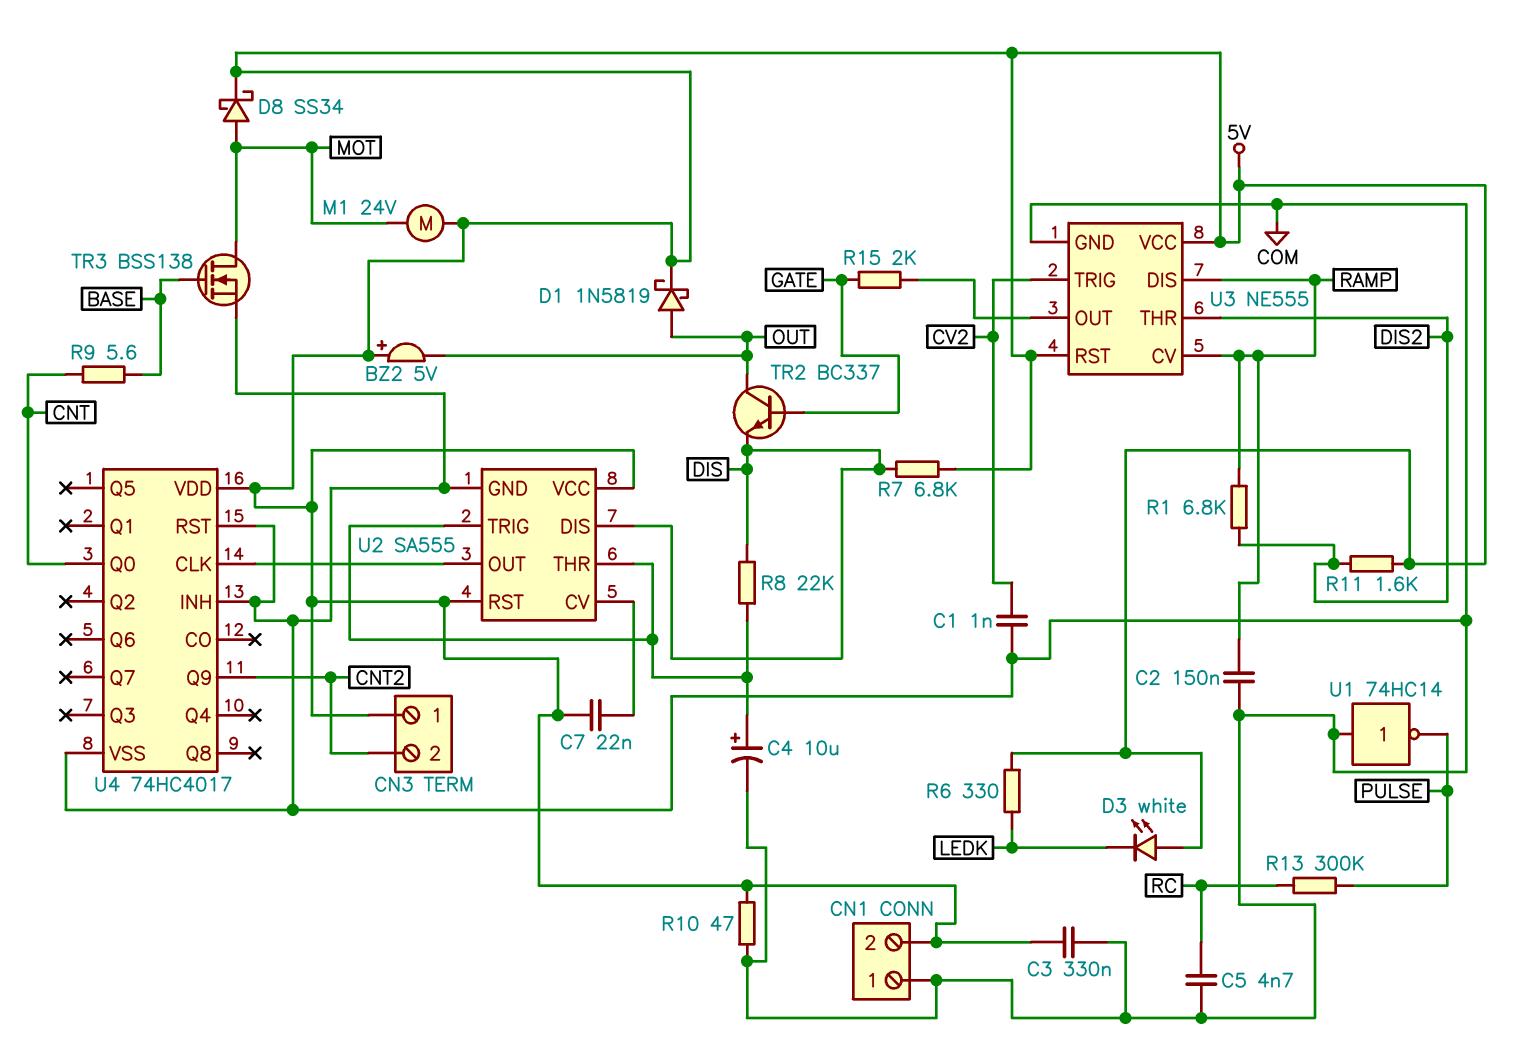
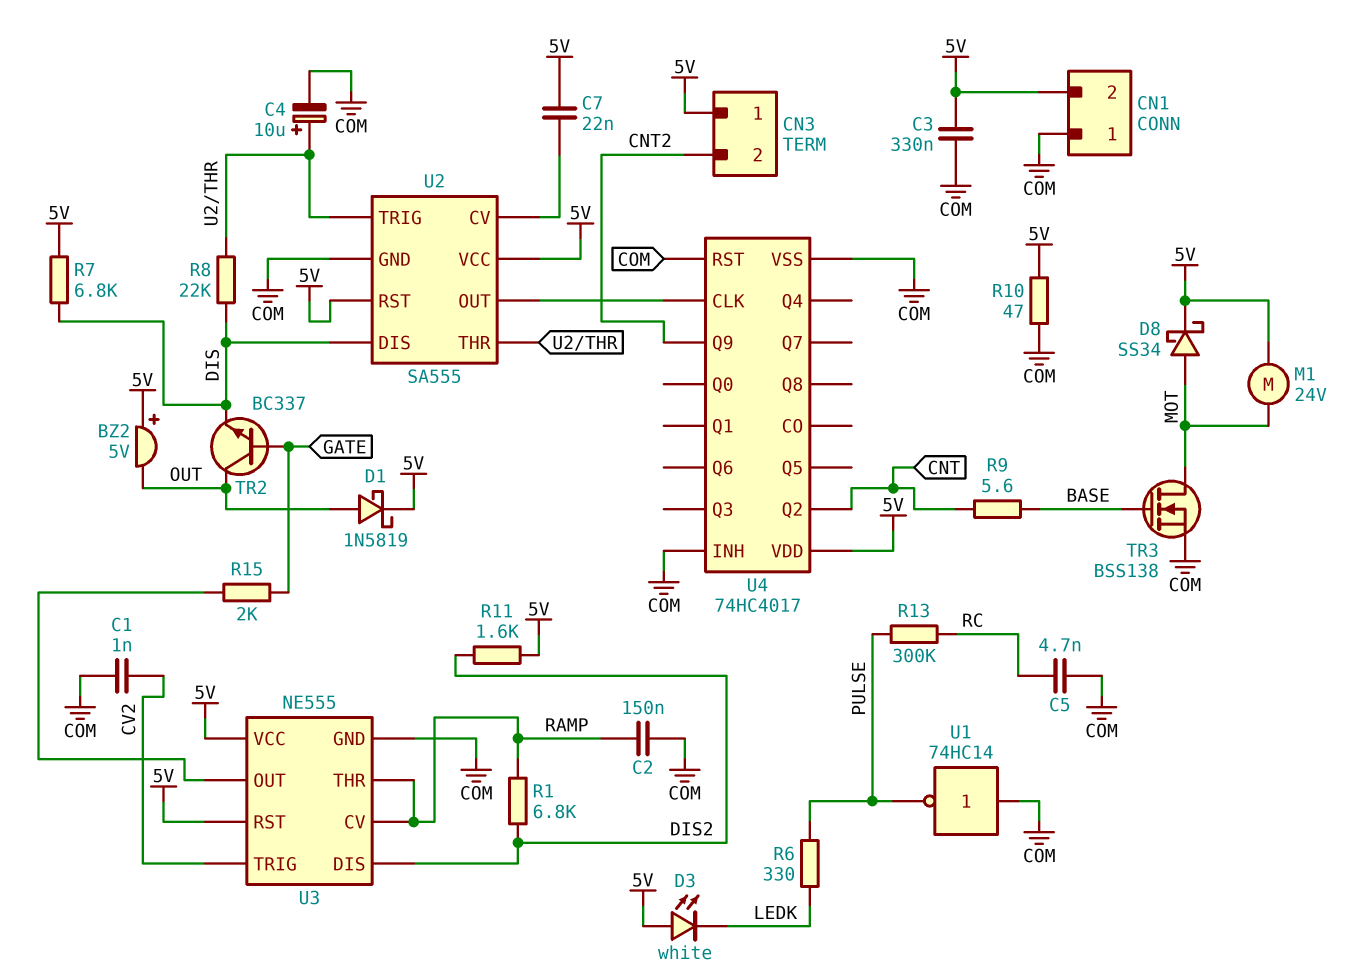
R6: 330 (5V, LEDK) -> 330 (LEDK, PULSE)
U3 pin DIS: RAMP -> DIS2
U3 pin THR: DIS2 -> RAMP
U4 pin Q0: CNT -> none
U4 pin Q2: none -> CNT

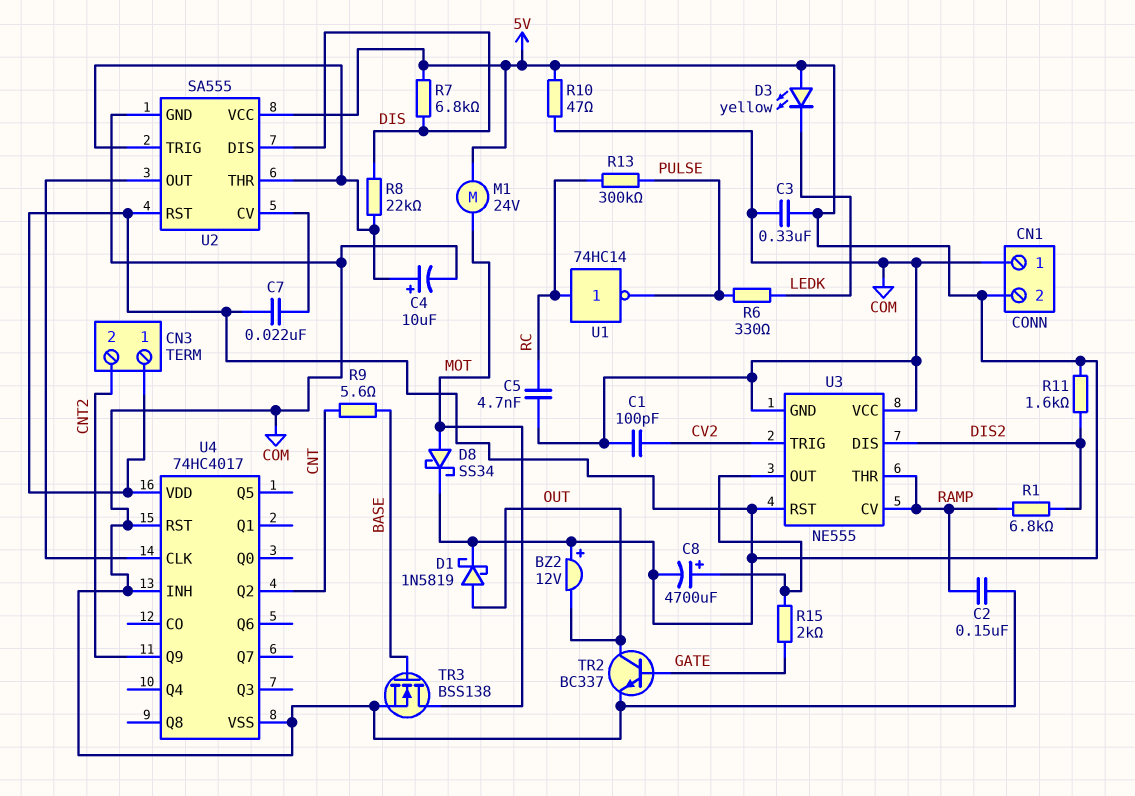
BZ2: buzzer 5V (plus 5V, minus OUT) -> buzzer 12V (plus 5V, minus OUT)
C1: 1nF (COM, CV2) -> 100pF (COM, CV2)
C8: none -> 4700uF (plus U3/OUT, minus 5V)
D3: LED white (A 5V, K LEDK) -> LED yellow (A 5V, K LEDK)
TR2: NPN BC337 (B GATE, C OUT, E DIS) -> NPN BC337 (B GATE, C OUT, E COM)
U1: NOT 74HC14 (in COM, out PULSE) -> NOT 74HC14 (in RC, out PULSE)
U3 pin VCC: 5V -> COM

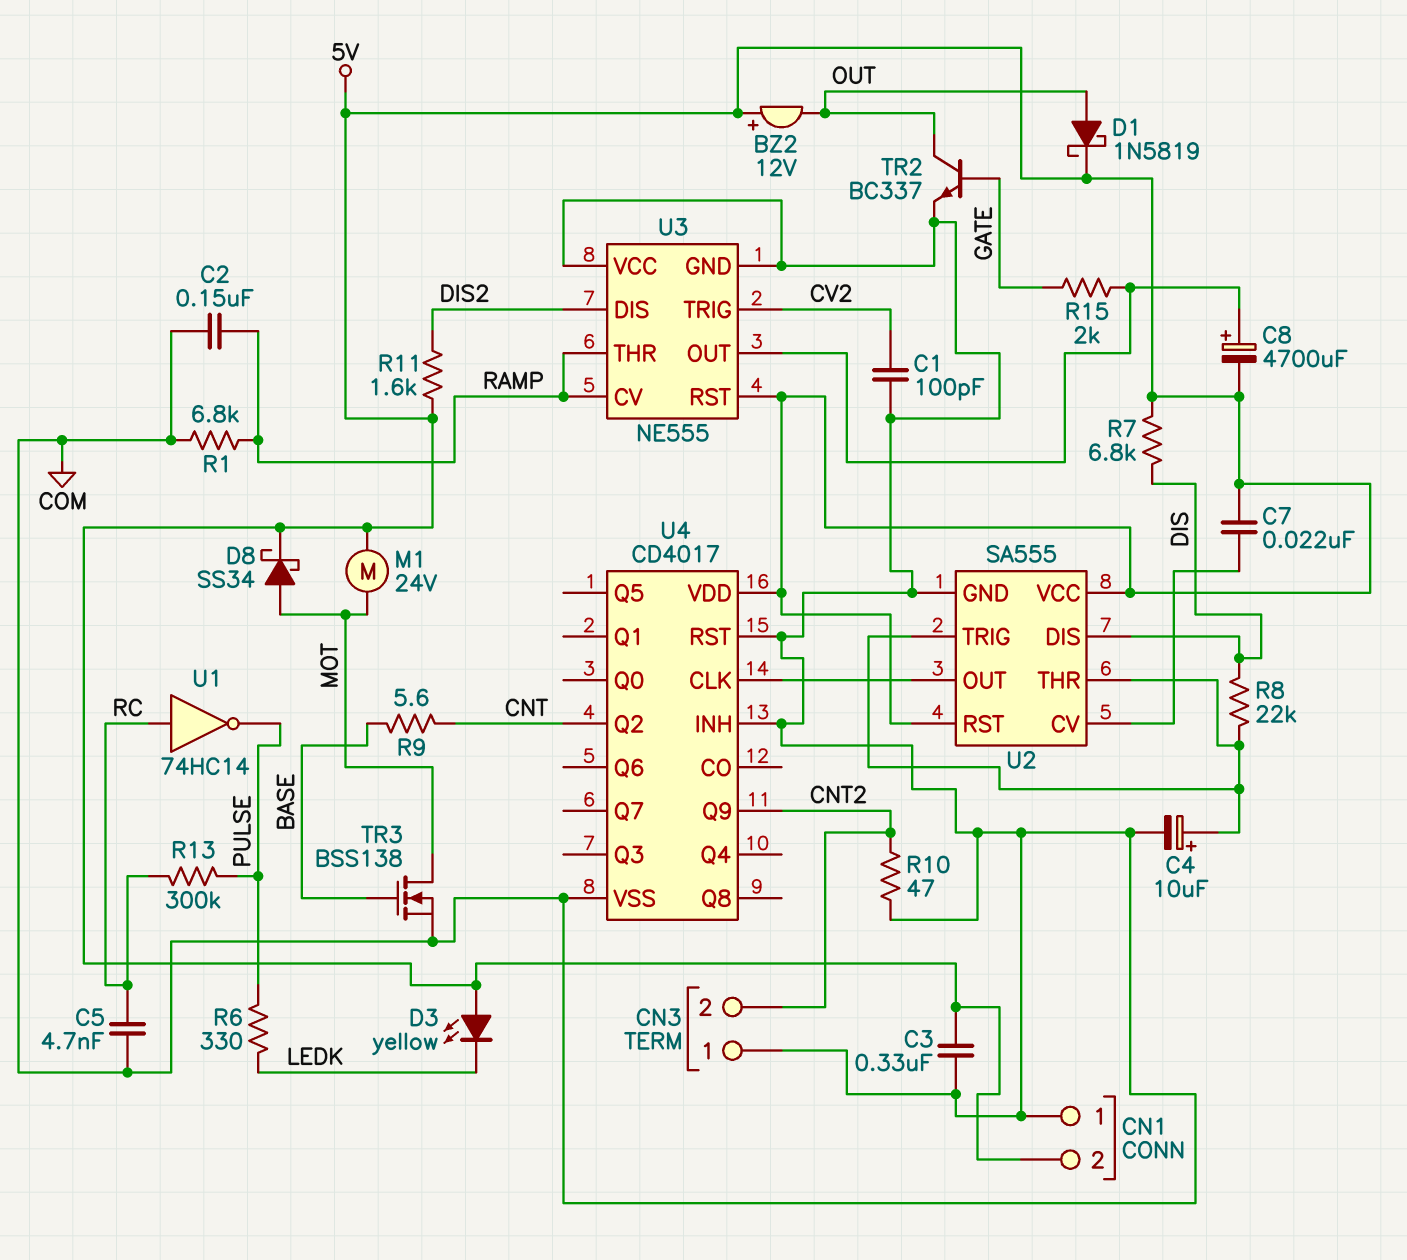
CN3 pin 1: 5V -> COM
R1: 6.8k (DIS2, RAMP) -> 6.8k (COM, RAMP)
R10: 47 (5V, COM) -> 47 (CNT2, COM)
U4: 74HC4017 -> CD4017

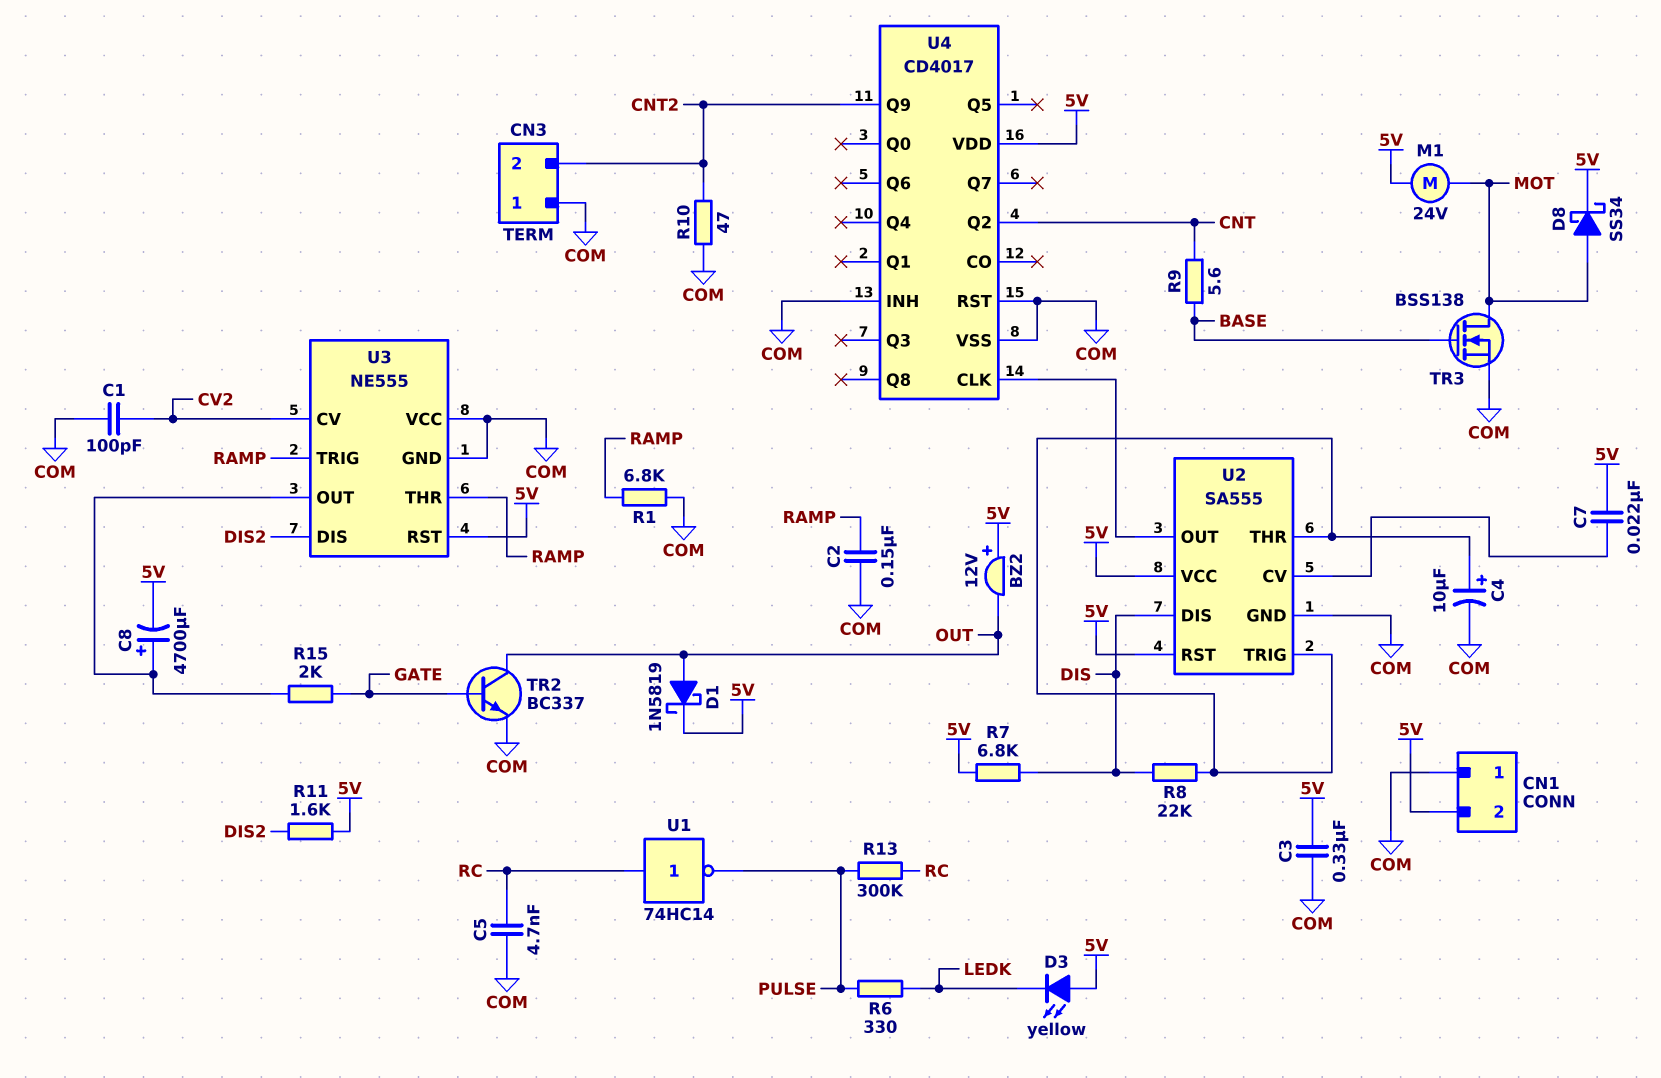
U3 pin CV: RAMP -> CV2
U3 pin TRIG: CV2 -> RAMP

